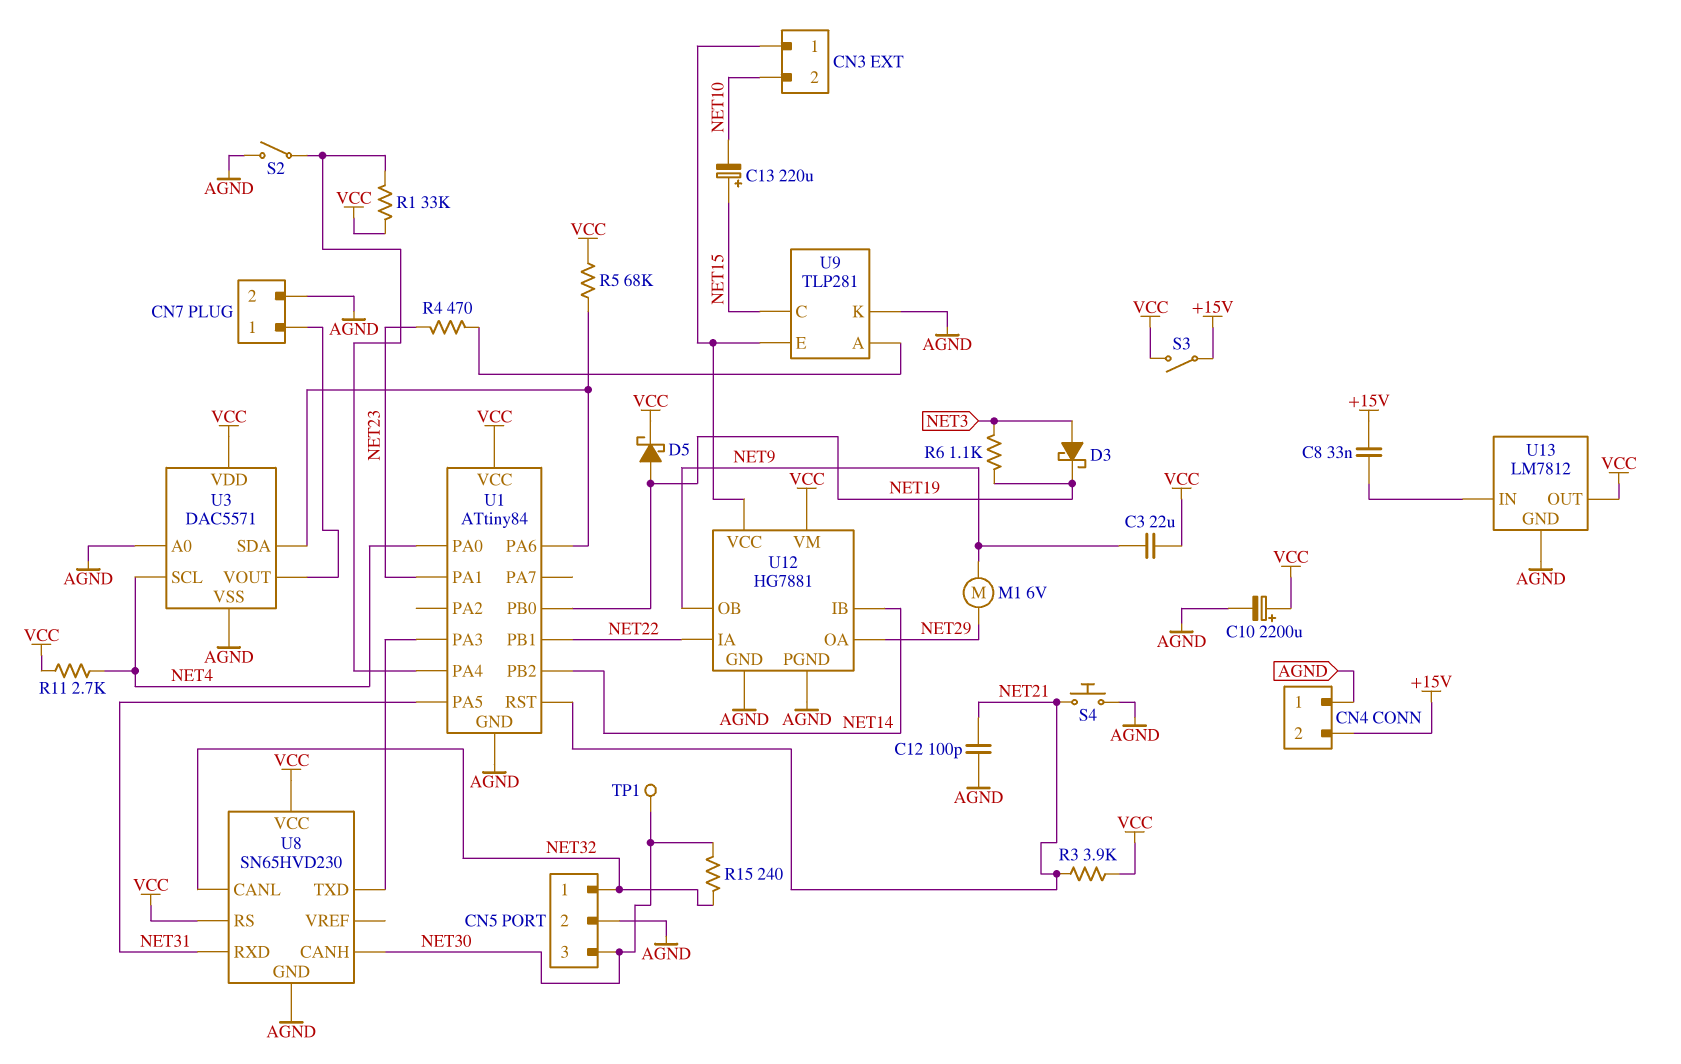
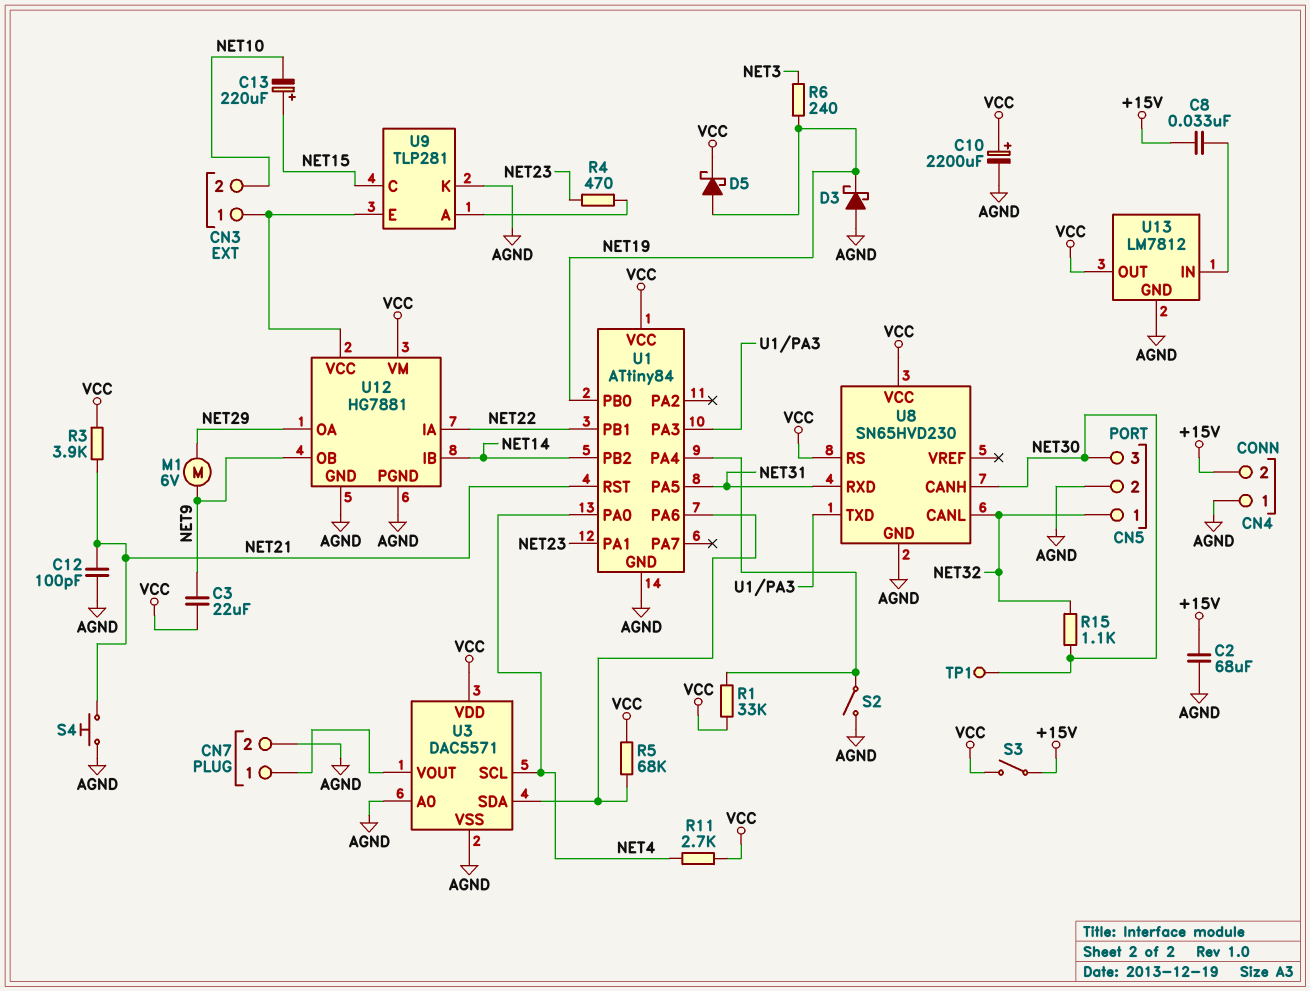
C2: none -> 68uF (+15V, AGND)
D3: schottky (A NET3, K NET19) -> schottky (A AGND, K NET19)
R6: 1.1k (NET3, NET19) -> 240 (NET3, NET19)
R15: 240 (NET30, NET32) -> 1.1k (NET30, NET32)

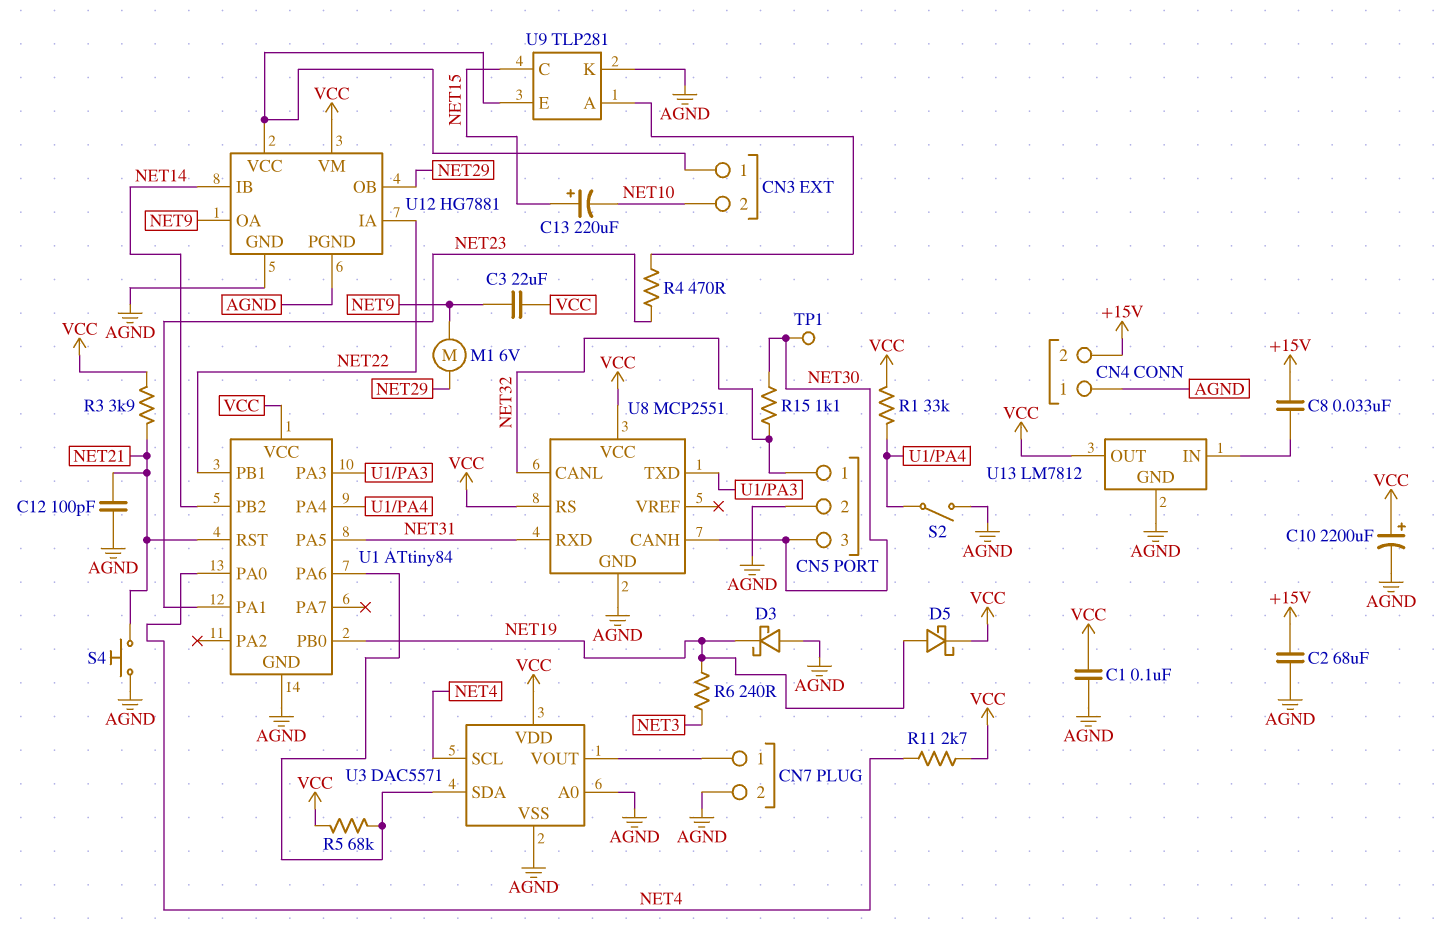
C1: none -> 100nF (AGND, VCC)
S3: switch (+15V, VCC) -> none
U8: SN65HVD230 -> MCP2551
U12 pin OA: NET29 -> NET9
U12 pin OB: NET9 -> NET29

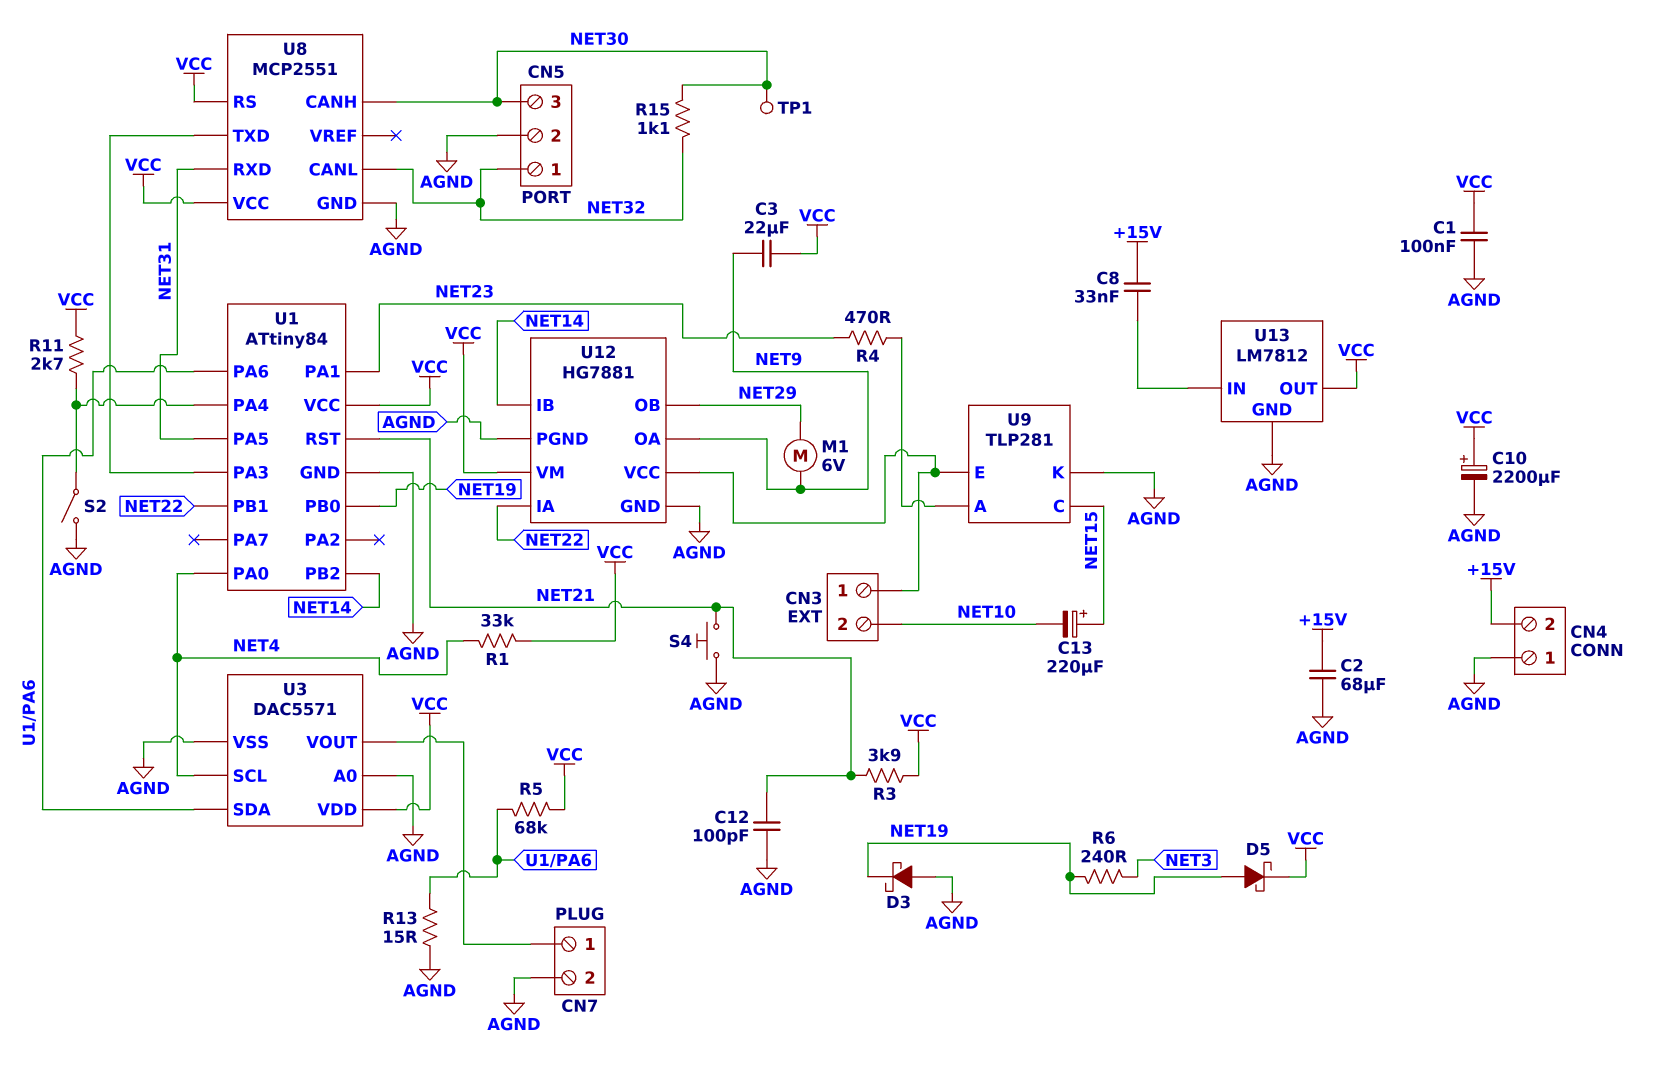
R1: 33k (U1/PA4, VCC) -> 33k (NET4, VCC)
R11: 2.7k (NET4, VCC) -> 2.7k (U1/PA4, VCC)
R13: none -> 15 (AGND, U1/PA6)

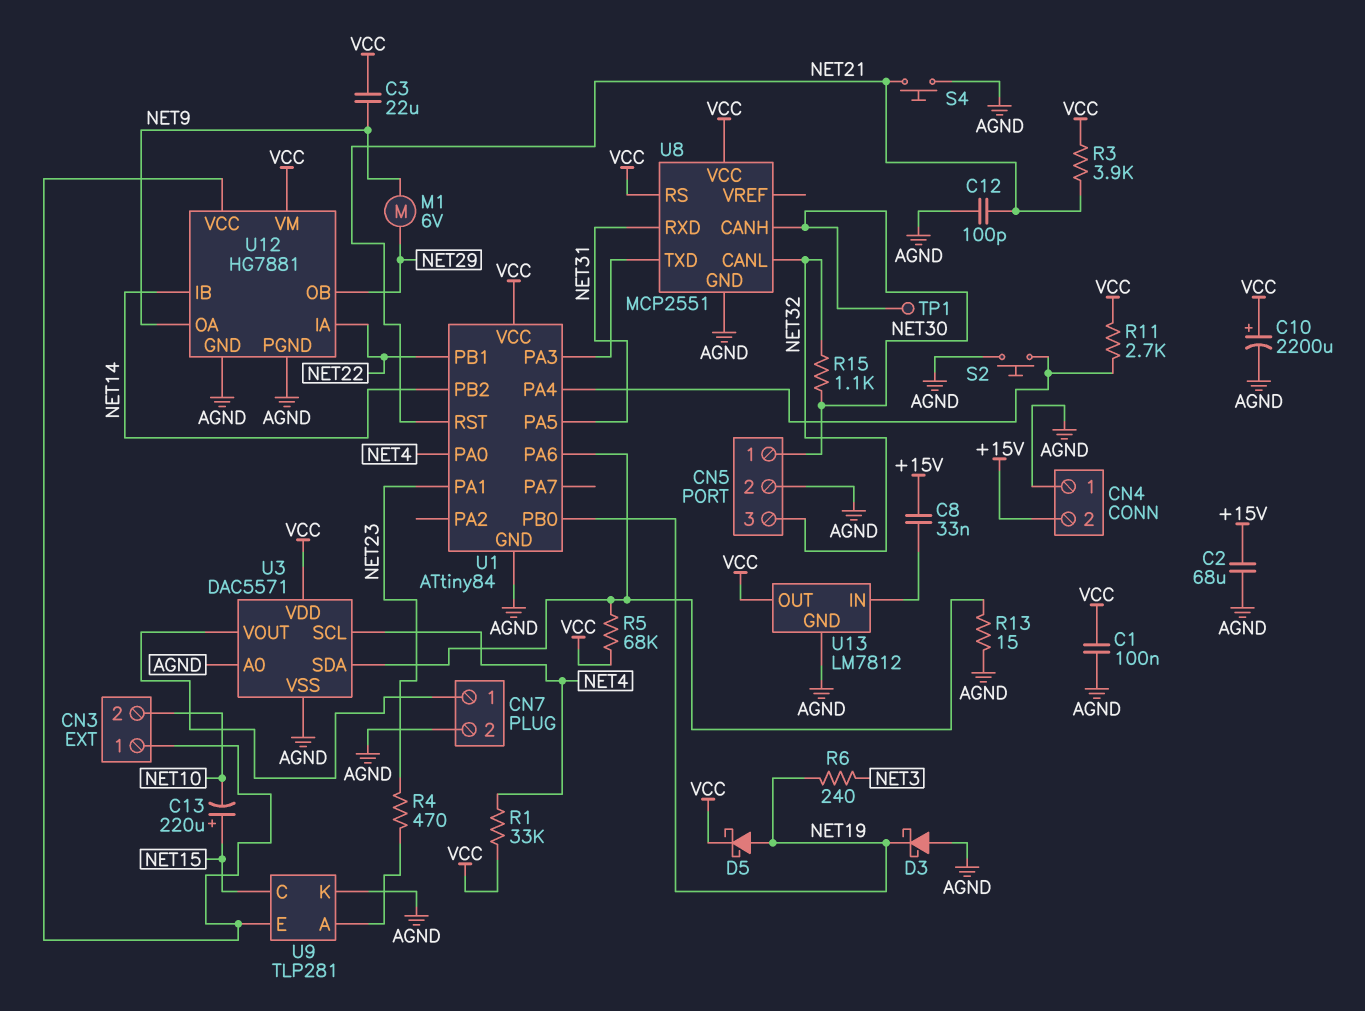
CN5 pin 1: NET32 -> NET30
CN5 pin 3: NET30 -> NET32
S2: switch (AGND, U1/PA4) -> button (AGND, U1/PA4)

